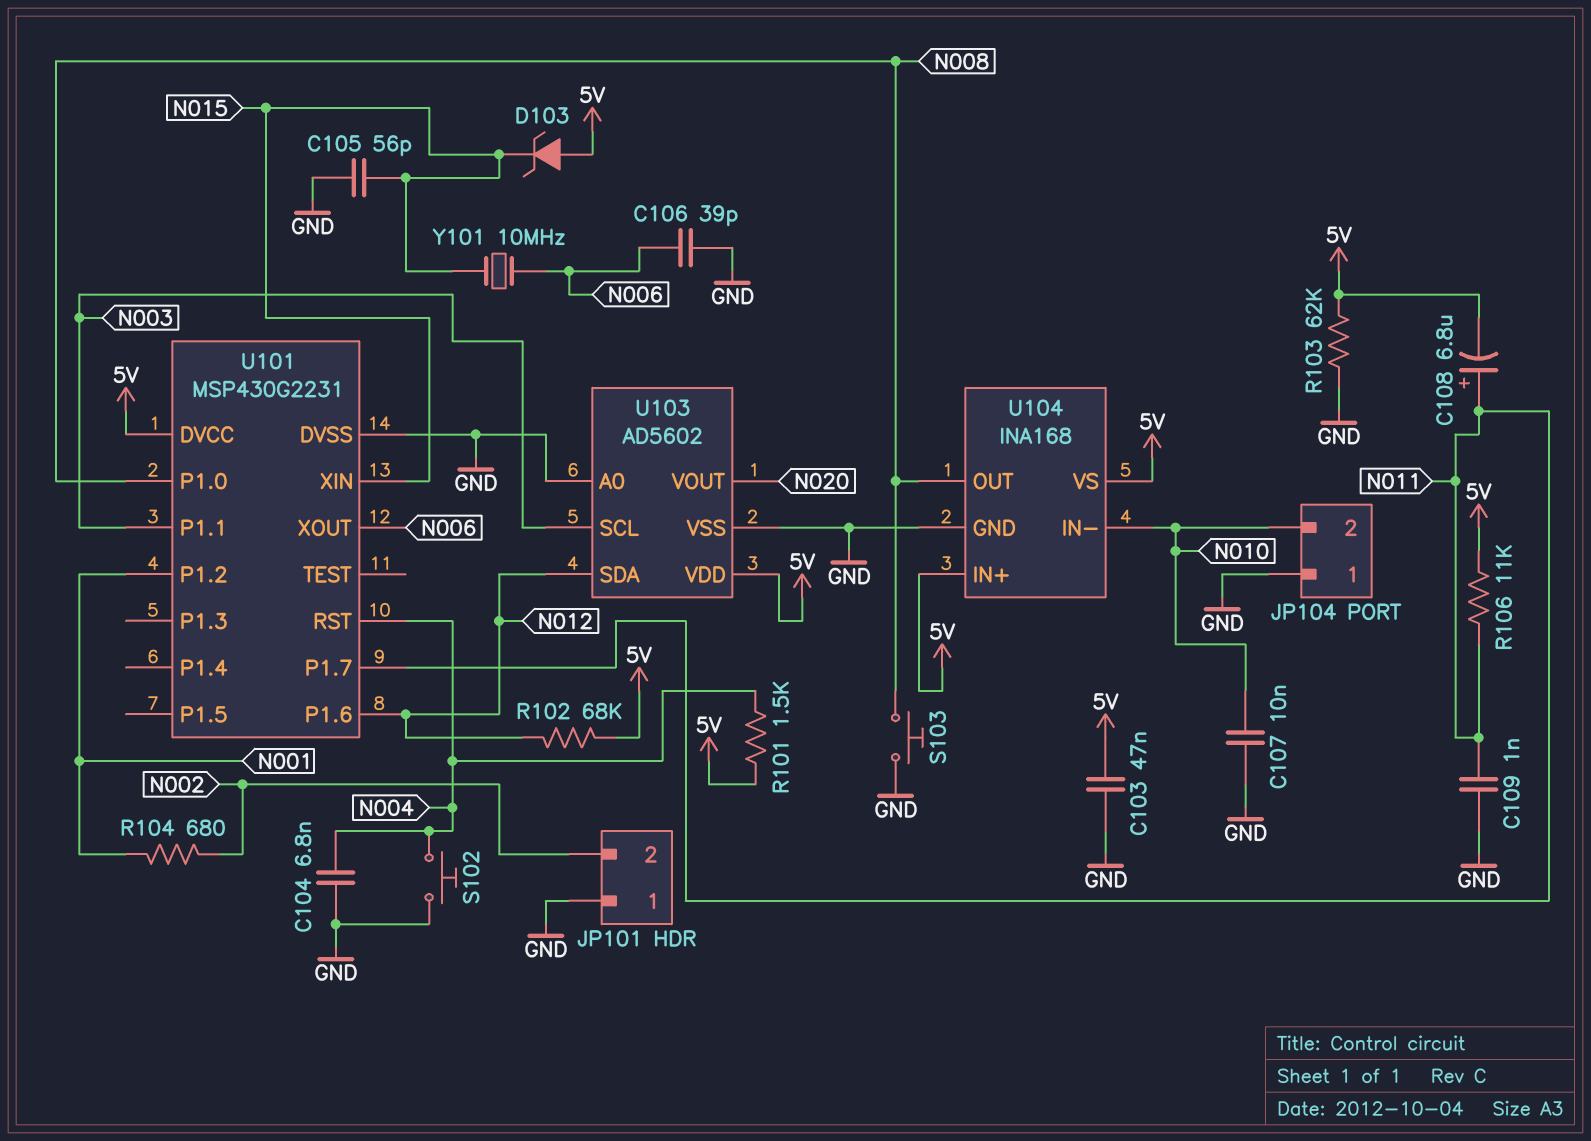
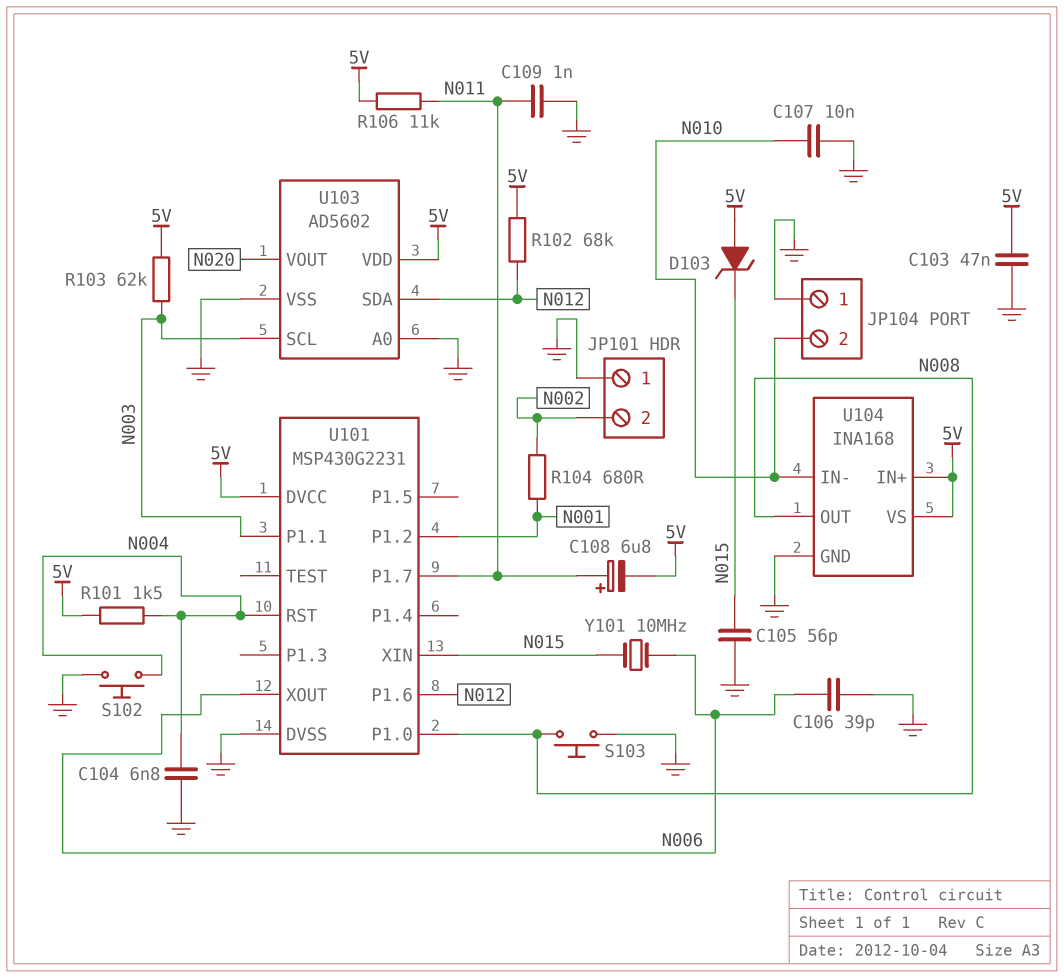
R103: 62k (5V, GND) -> 62k (5V, N003)

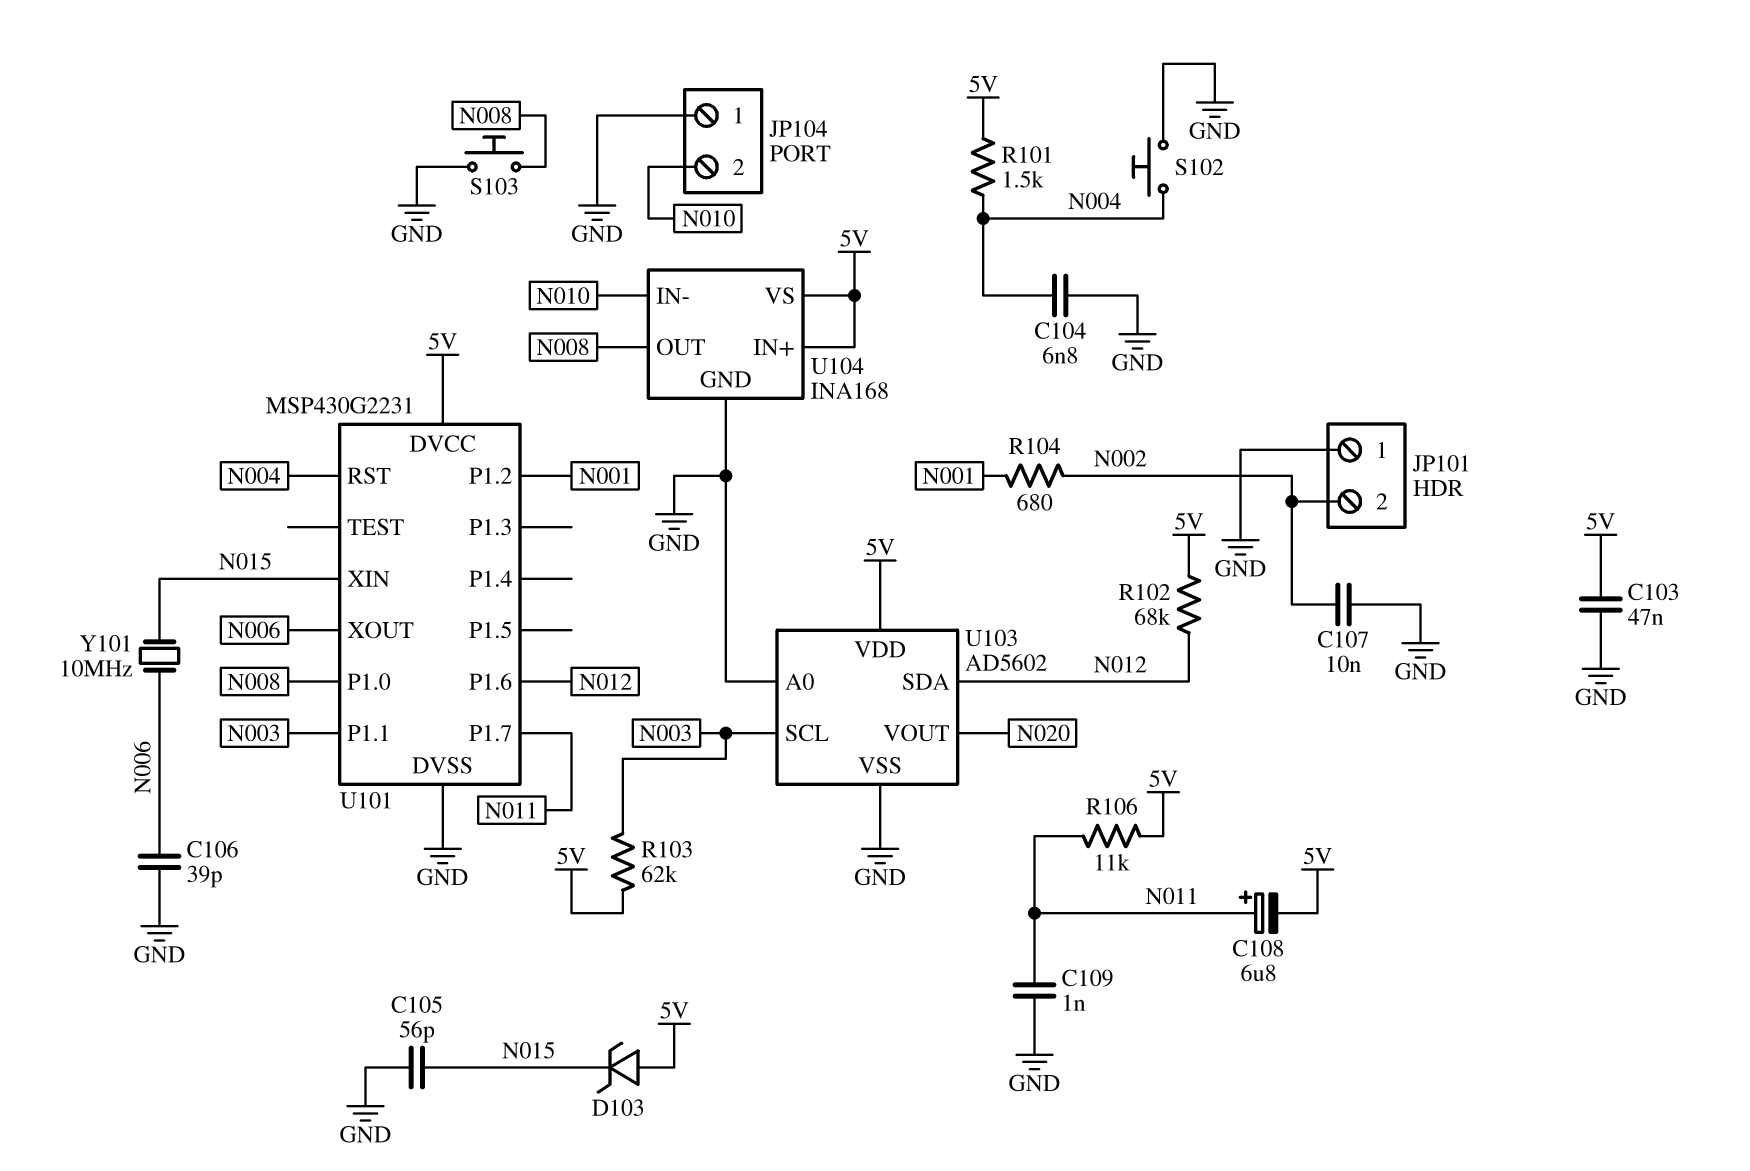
C107: 10nF (GND, N010) -> 10nF (GND, N002)

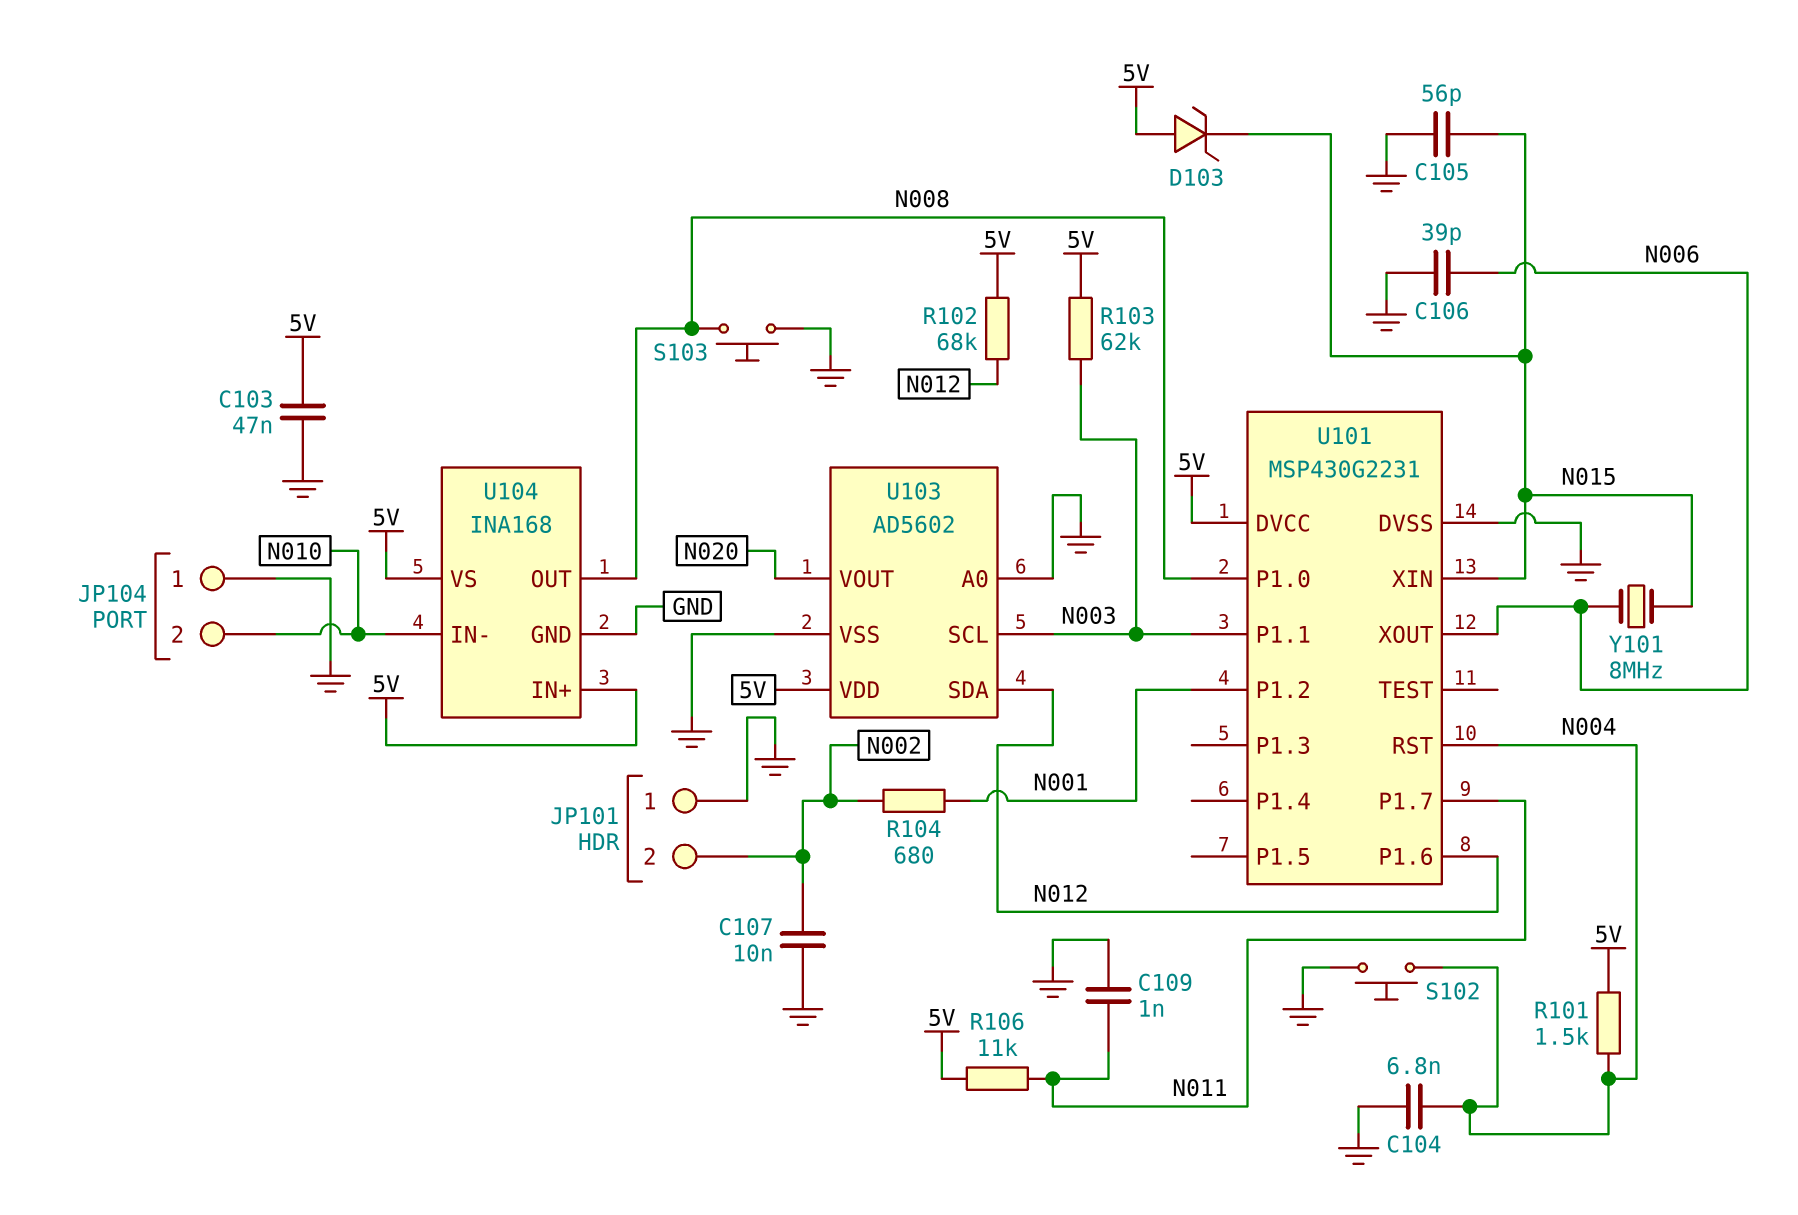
C108: 6.8uF (plus N011, minus 5V) -> none
Y101: 10MHz (N006, N015) -> 8MHz (N006, N015)

